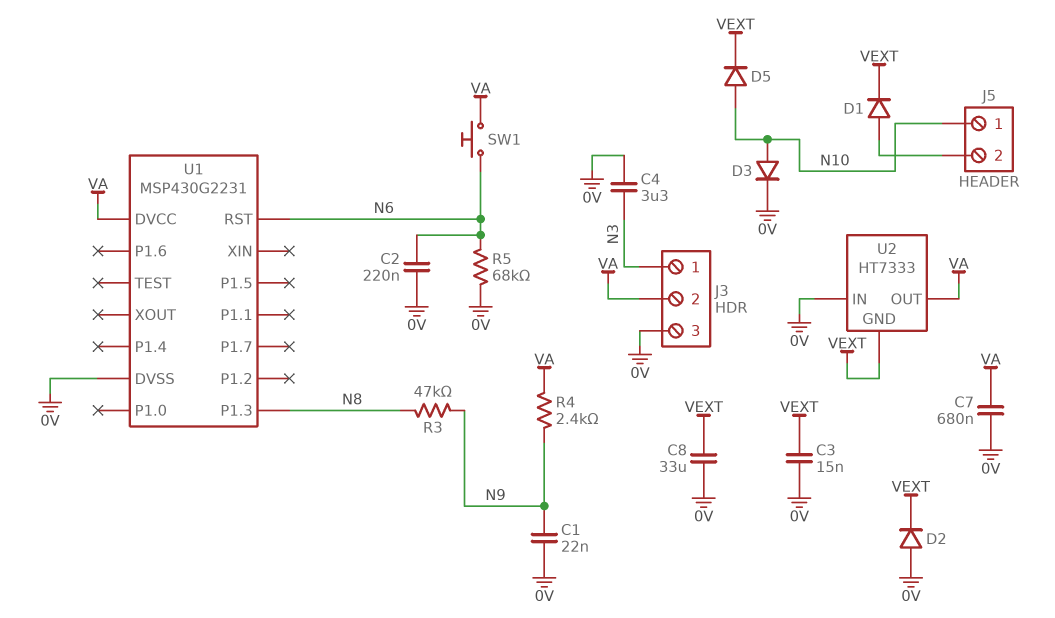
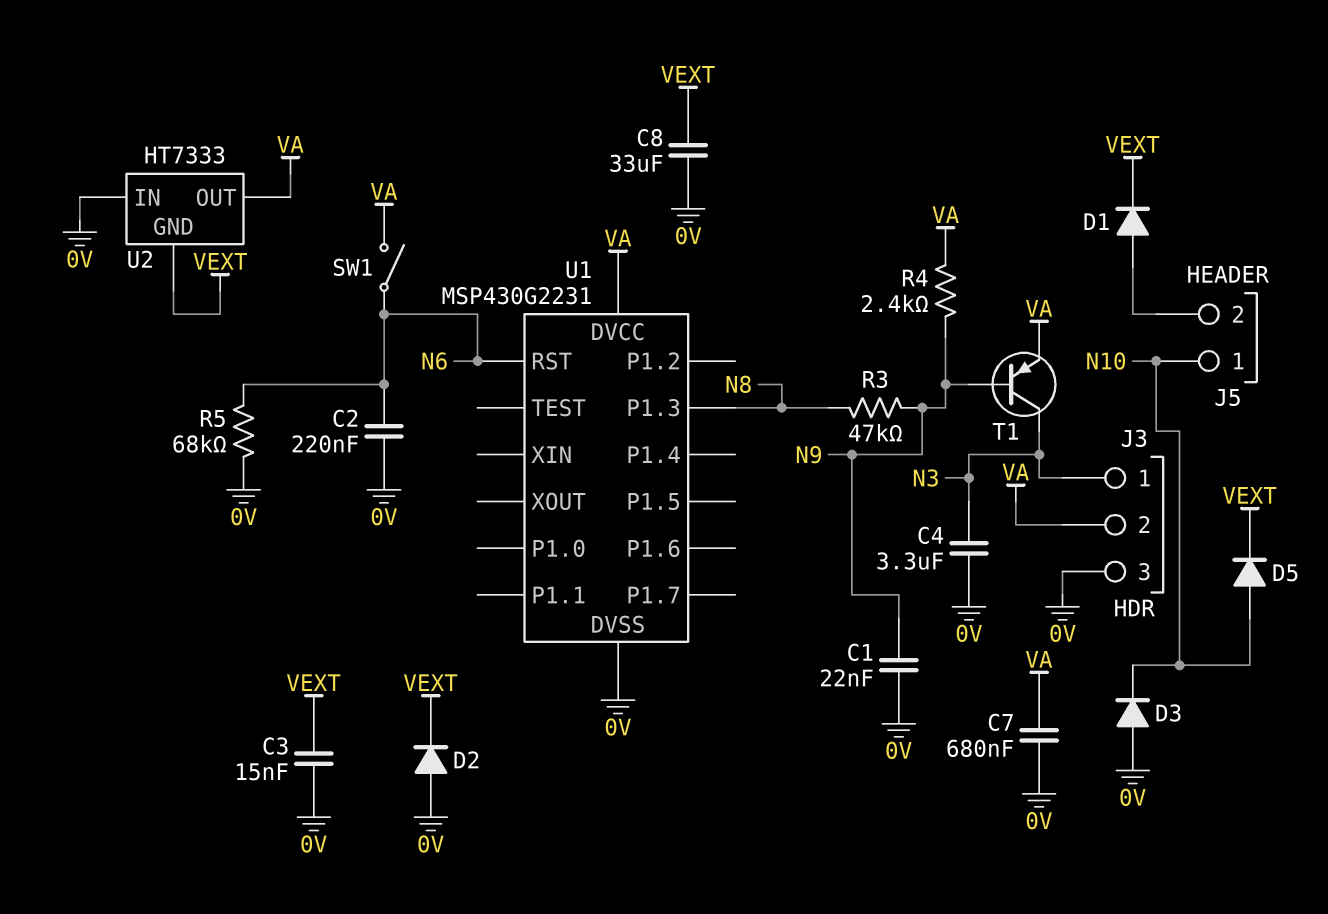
D3: diode (A N10, K 0V) -> diode (A 0V, K N10)
SW1: button (N6, VA) -> switch (N6, VA)
T1: none -> PNP (B N9, C N3, E VA)

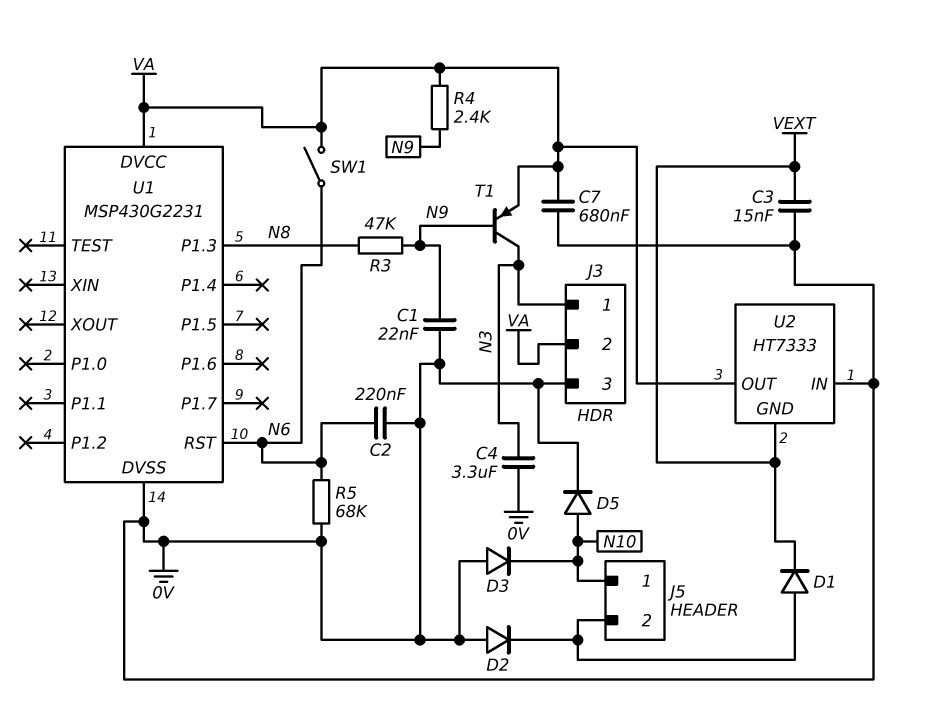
C8: 33uF (0V, VEXT) -> none
D2: diode (A 0V, K VEXT) -> diode (A 0V, K J5/2)
D5: diode (A N10, K VEXT) -> diode (A N10, K 0V)

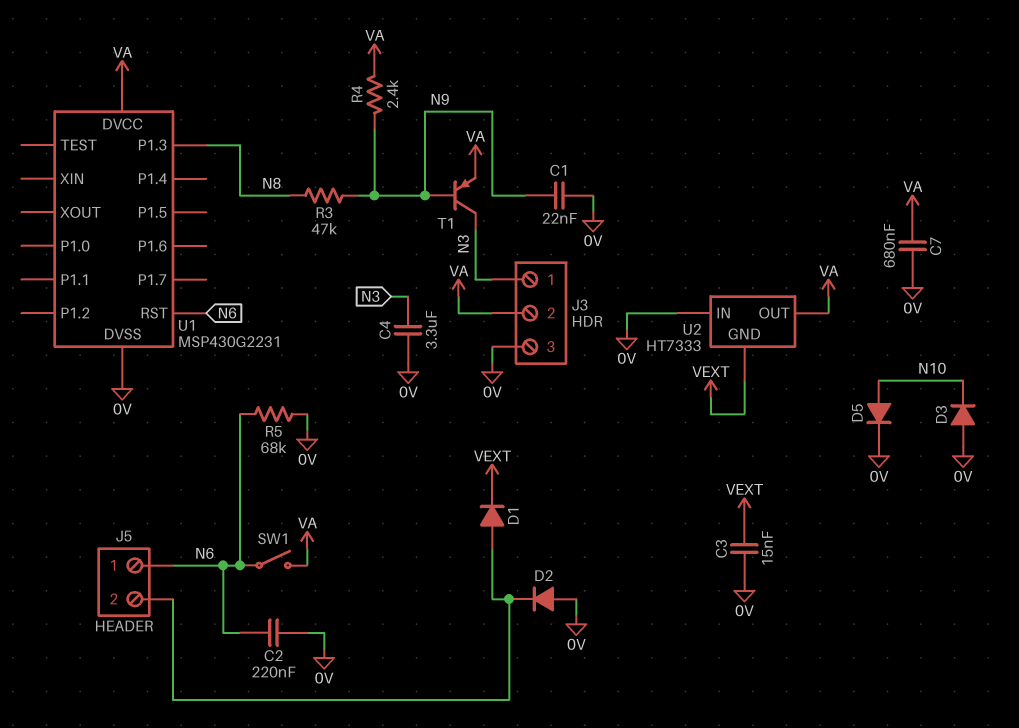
J5 pin 1: N10 -> N6

